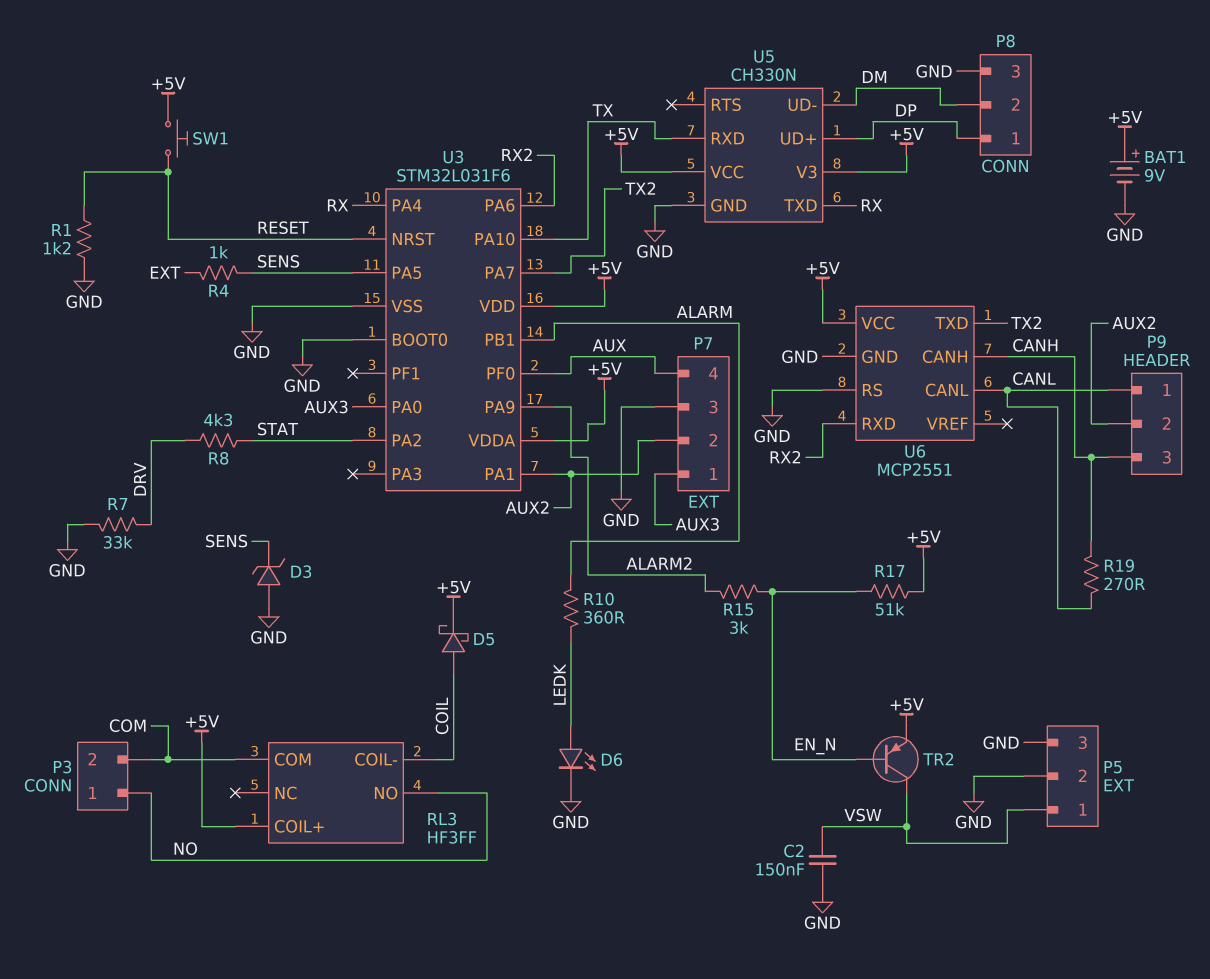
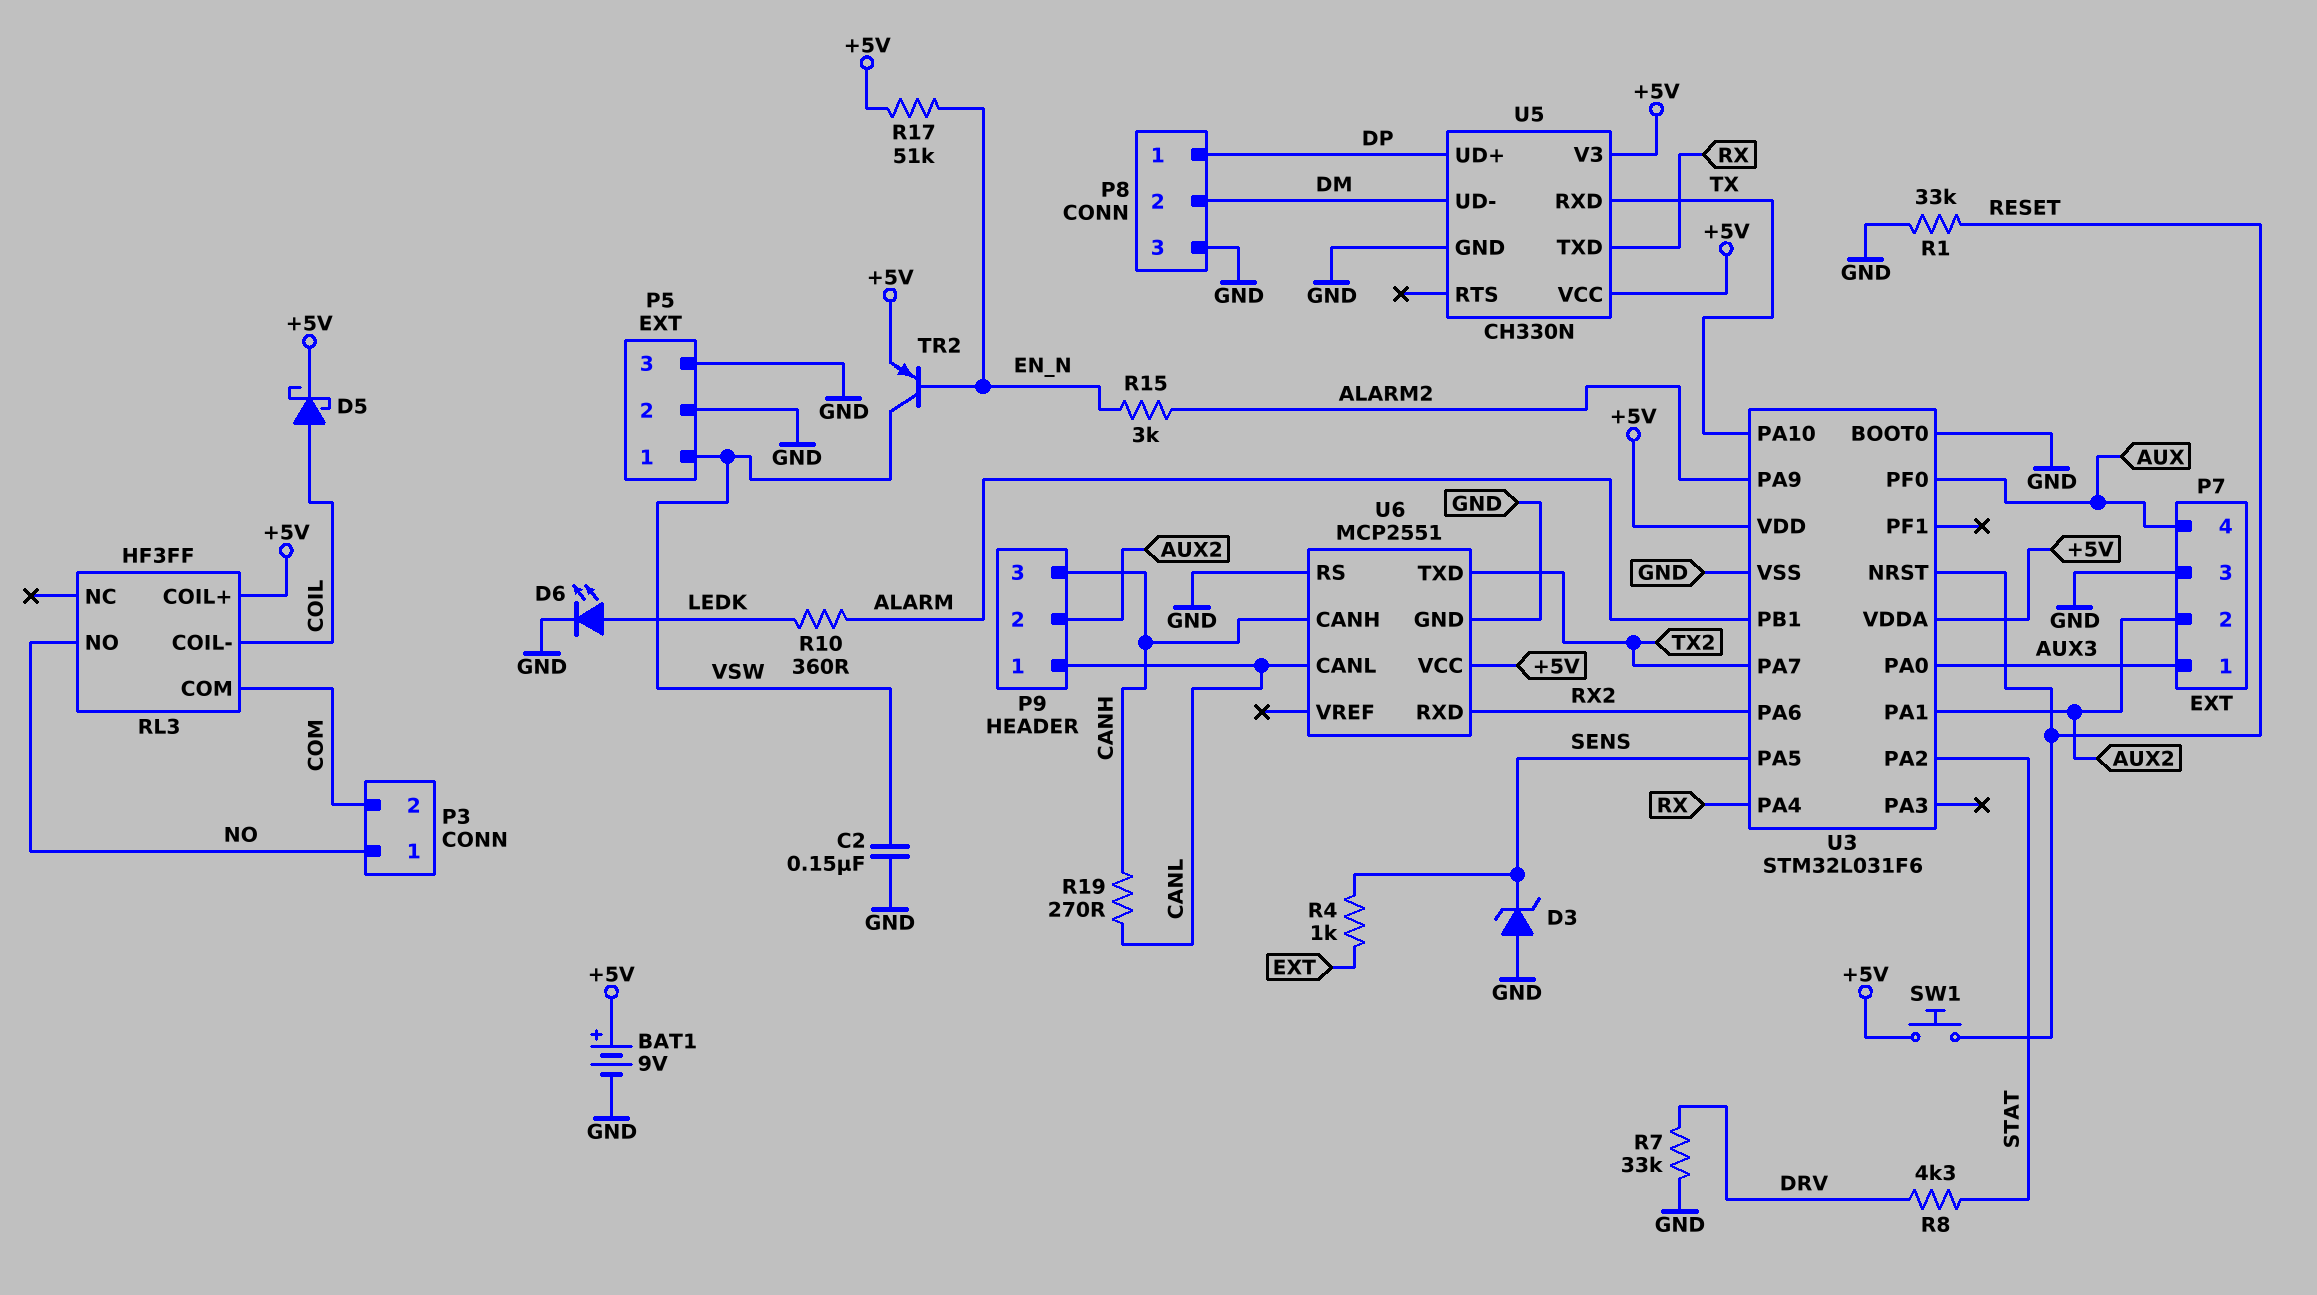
R1: 1.2k (GND, RESET) -> 33k (GND, RESET)

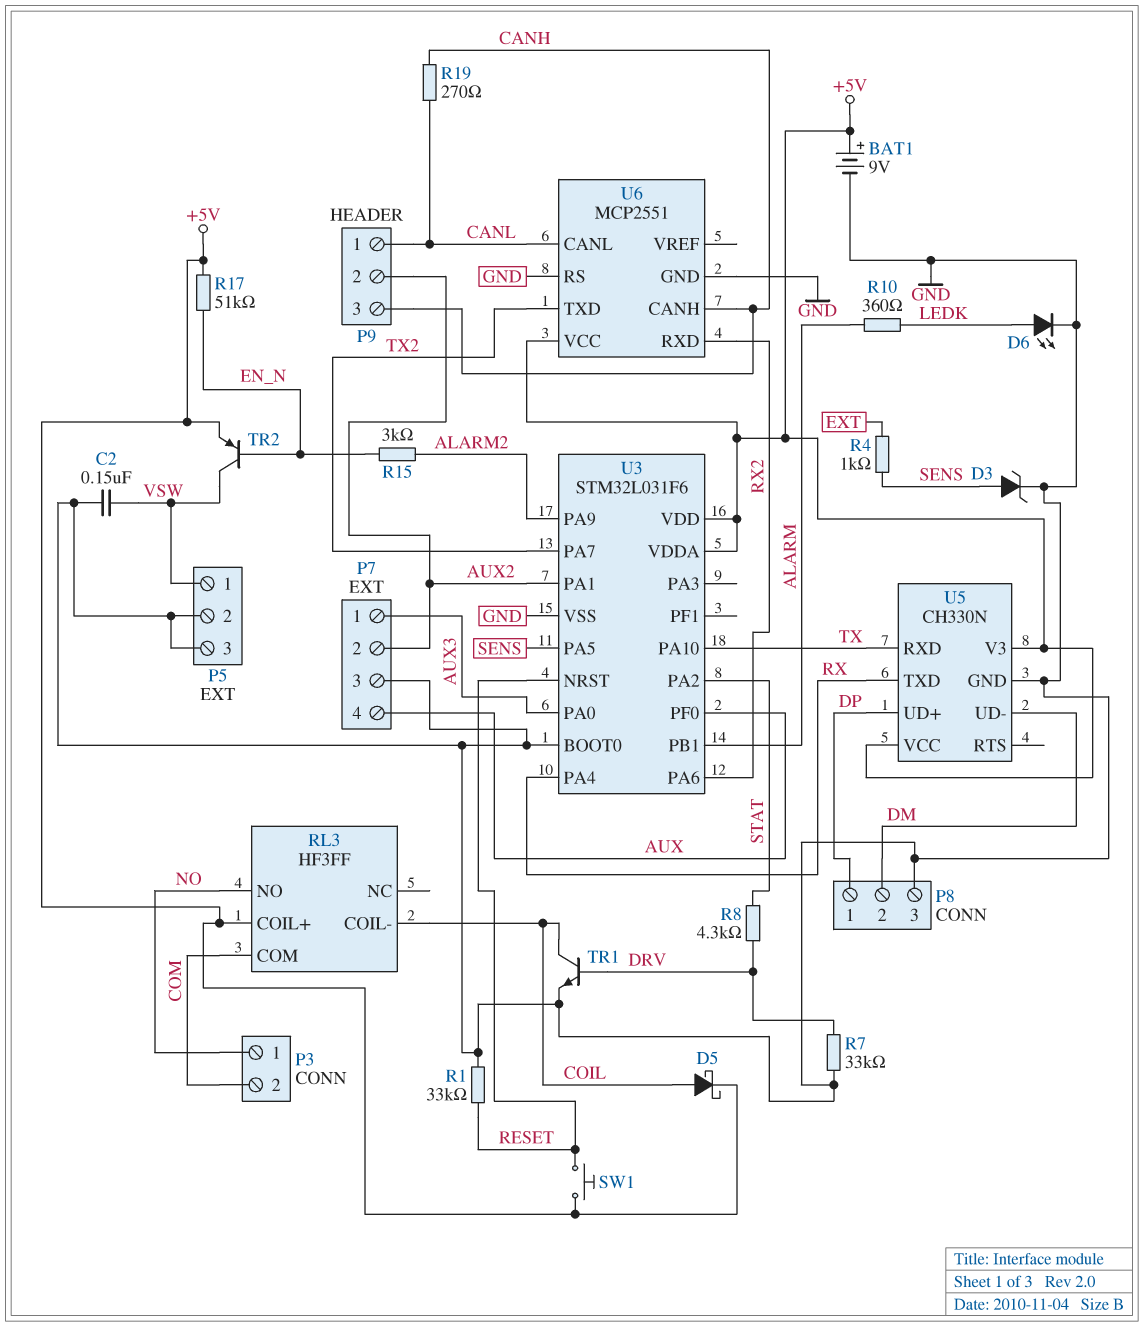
D3: zener (A GND, K SENS) -> zener (A SENS, K GND)
TR1: none -> NPN (B DRV, C COIL, E GND)

